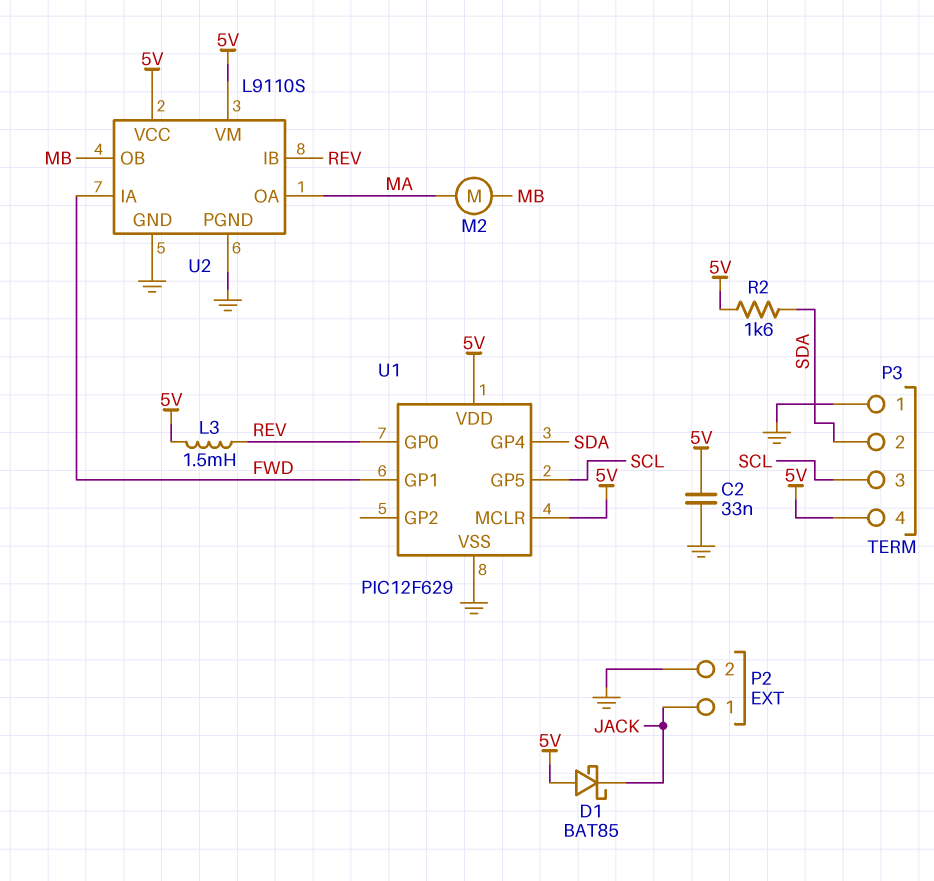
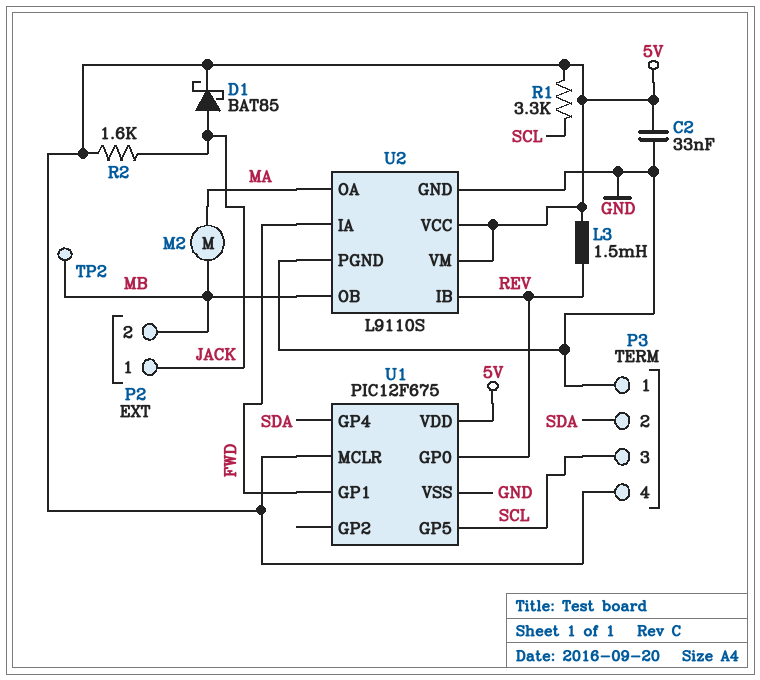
D1: schottky BAT85 (A 5V, K JACK) -> schottky BAT85 (A JACK, K 5V)
P2 pin 2: GND -> MB
R1: none -> 3.3k (5V, SCL)
R2: 1.6k (5V, SDA) -> 1.6k (5V, JACK)
TP2: none -> test point (MB)
U1: PIC12F629 -> PIC12F675

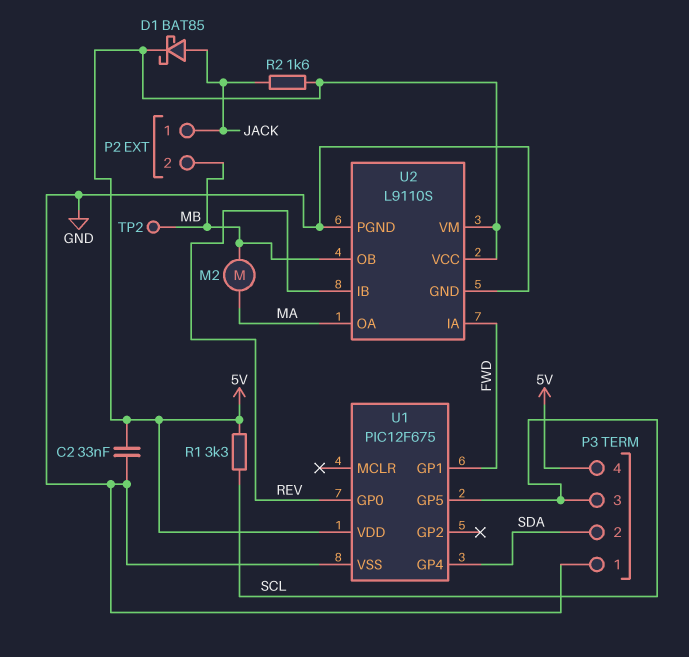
L3: 1.5mH (5V, REV) -> none
U1 pin MCLR: 5V -> none

